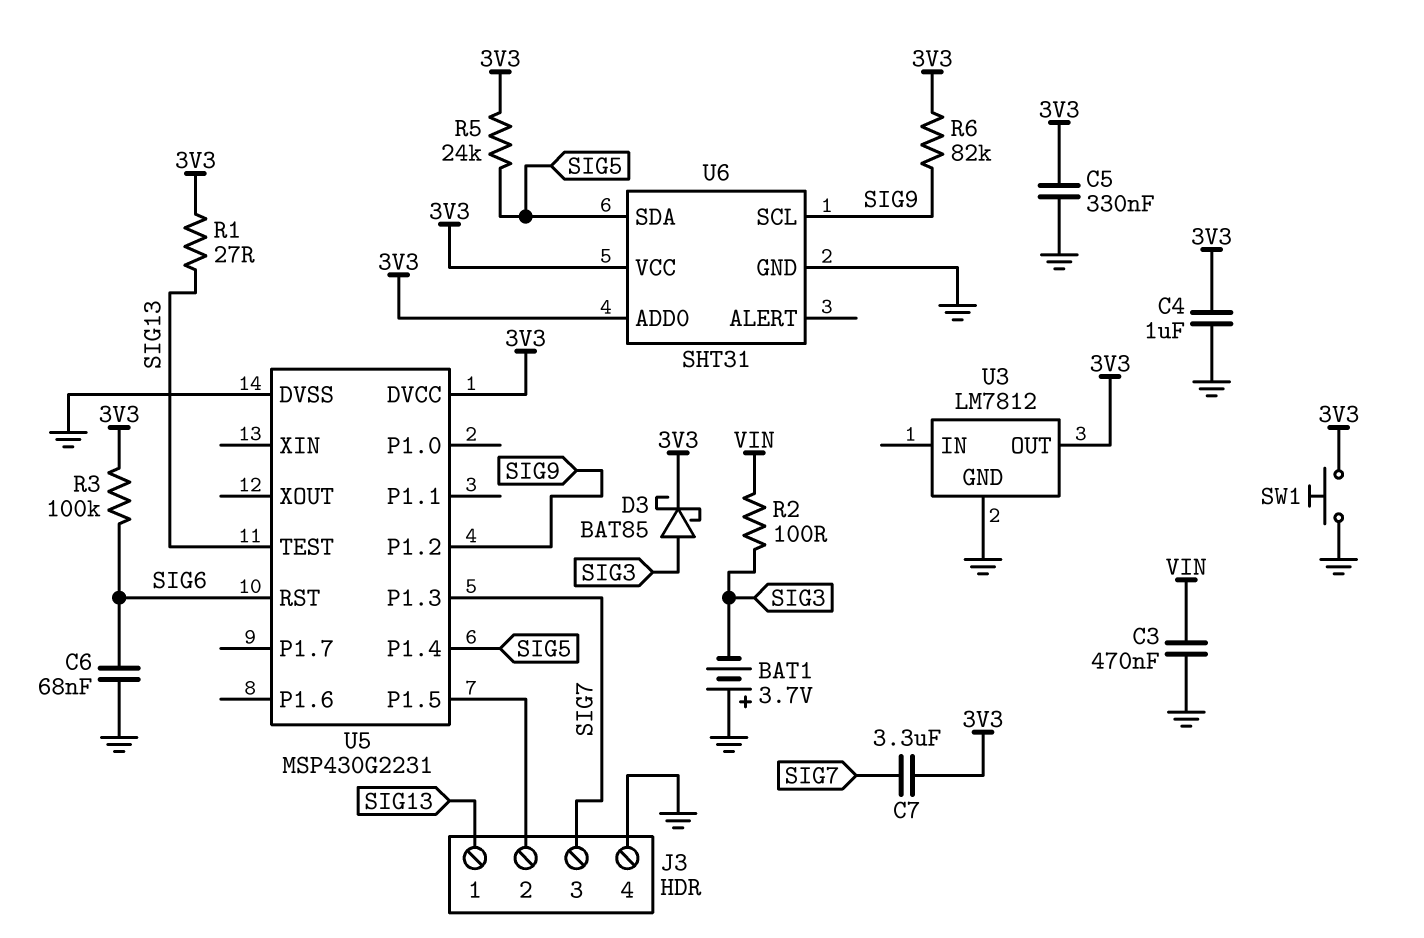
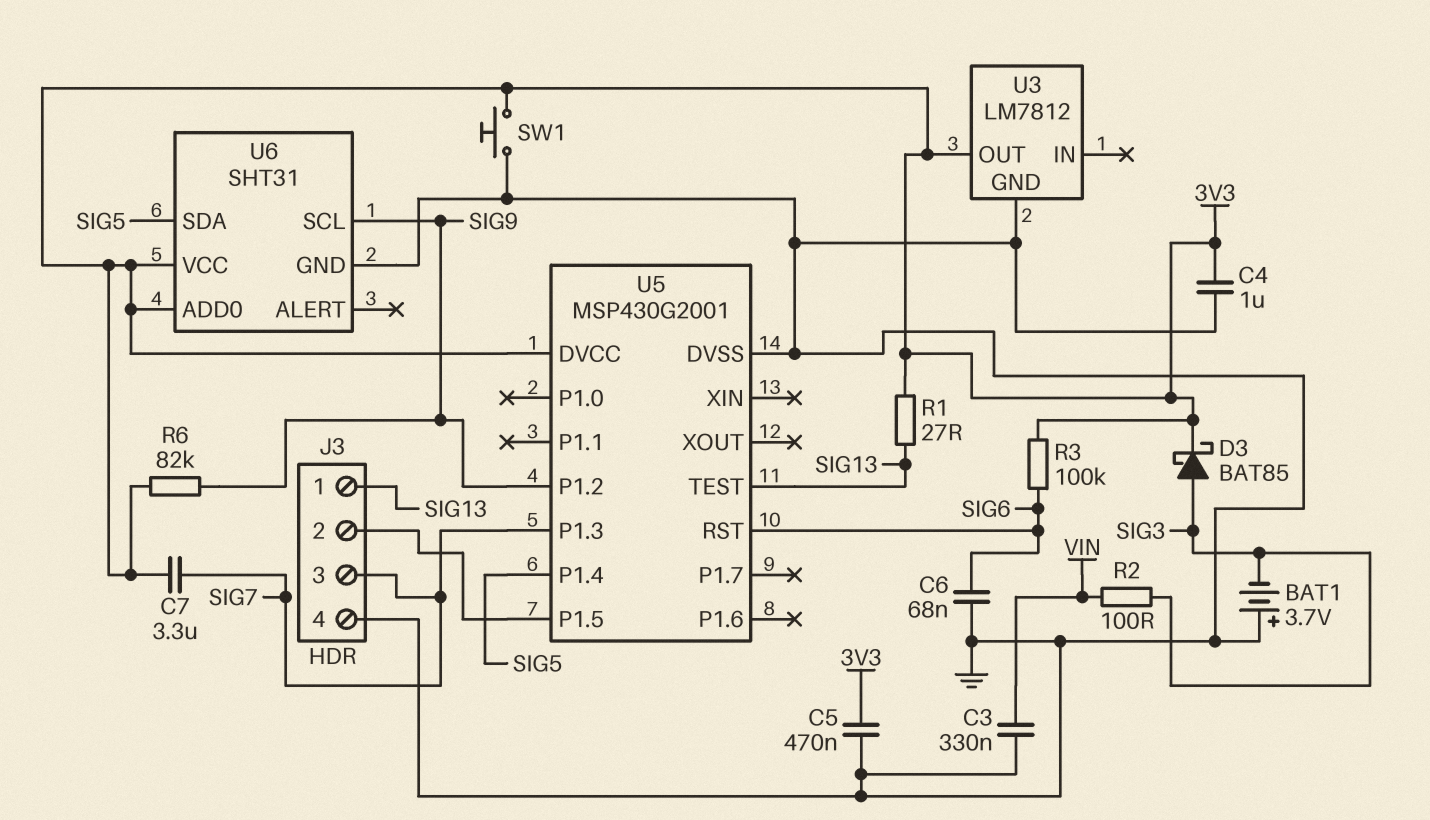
C3: 470nF (GND, VIN) -> 330nF (GND, VIN)
C5: 330nF (3V3, GND) -> 470nF (3V3, GND)
R5: 24k (3V3, SIG5) -> none
U5: MSP430G2231 -> MSP430G2001

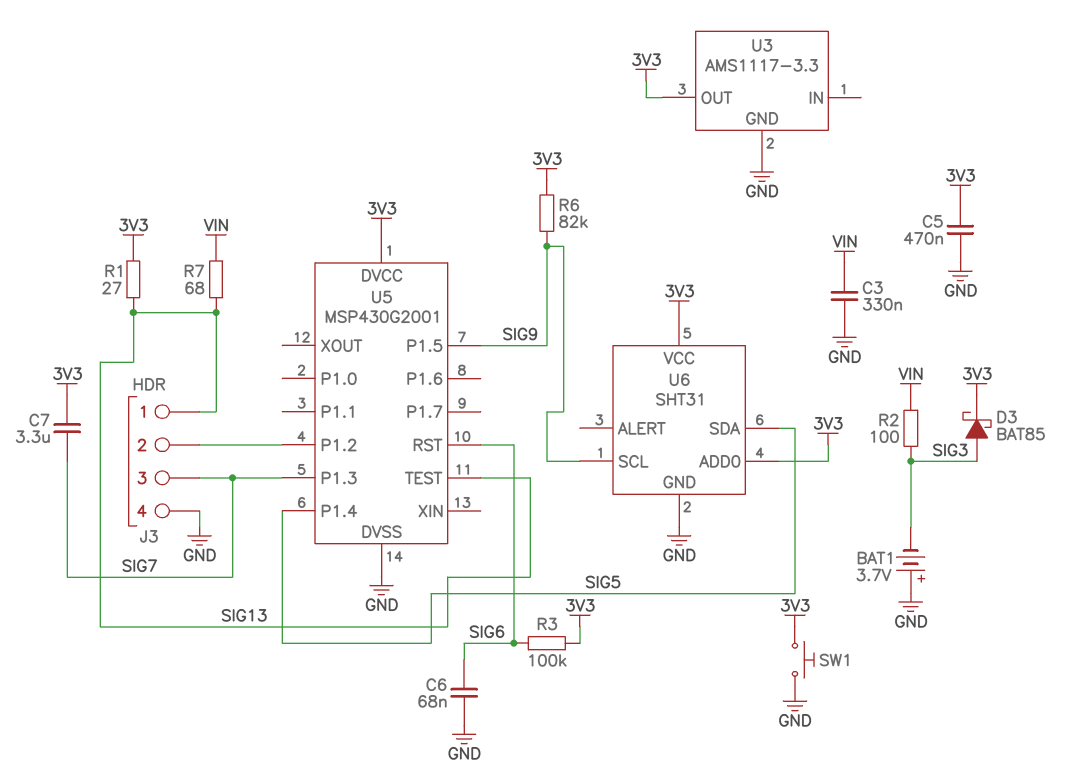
C4: 1uF (3V3, GND) -> none
R7: none -> 68 (SIG13, VIN)
U3: LM7812 -> AMS1117-3.3
U5 pin P1.2: SIG9 -> J3/2
U5 pin P1.5: J3/2 -> SIG9

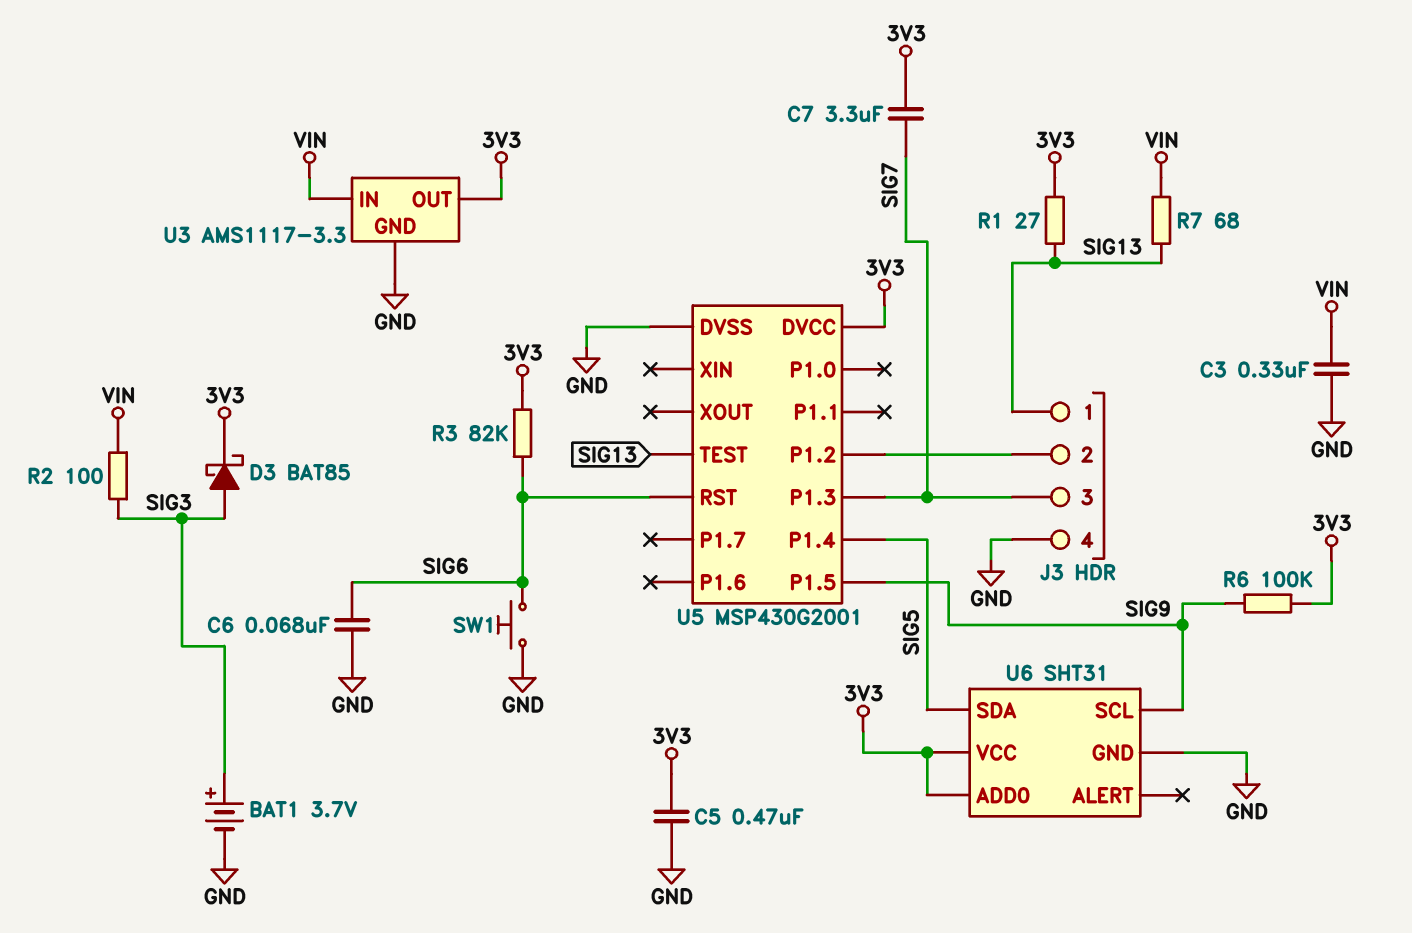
BAT1: 3.7V (plus GND, minus SIG3) -> 3.7V (plus SIG3, minus GND)
R3: 100k (3V3, SIG6) -> 82k (3V3, SIG6)
R6: 82k (3V3, SIG9) -> 100k (3V3, SIG9)
SW1: button (3V3, GND) -> button (GND, SIG6)
U3 pin IN: none -> VIN

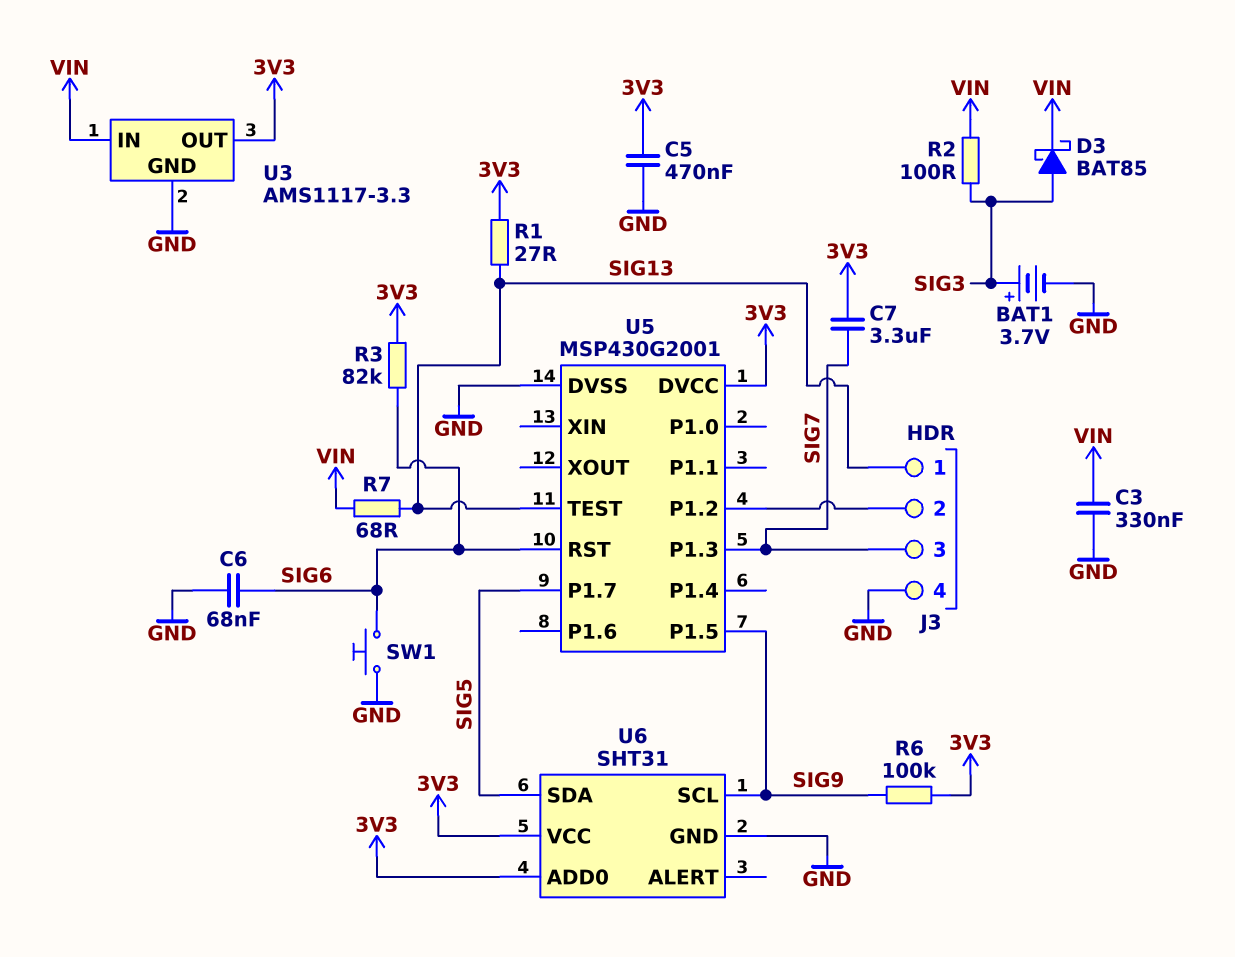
D3: schottky BAT85 (A SIG3, K 3V3) -> schottky BAT85 (A SIG3, K VIN)
U5 pin P1.4: SIG5 -> none
U5 pin P1.7: none -> SIG5

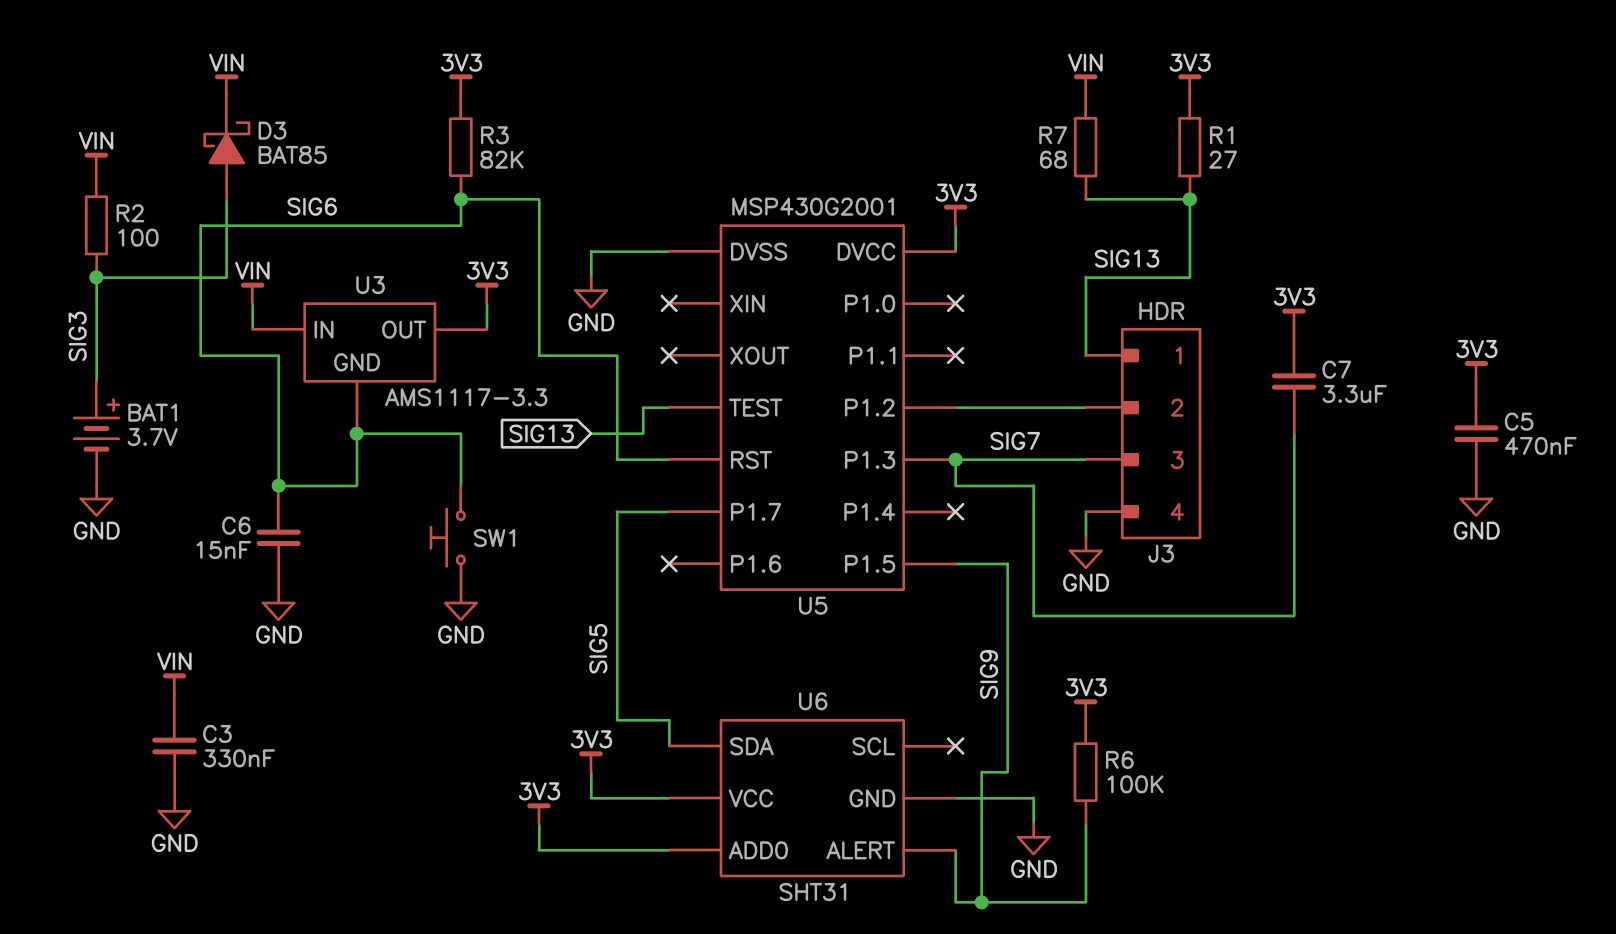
C6: 68nF (GND, SIG6) -> 15nF (GND, SIG6)
U3 pin GND: GND -> SIG6
U6 pin ALERT: none -> SIG9
U6 pin SCL: SIG9 -> none

